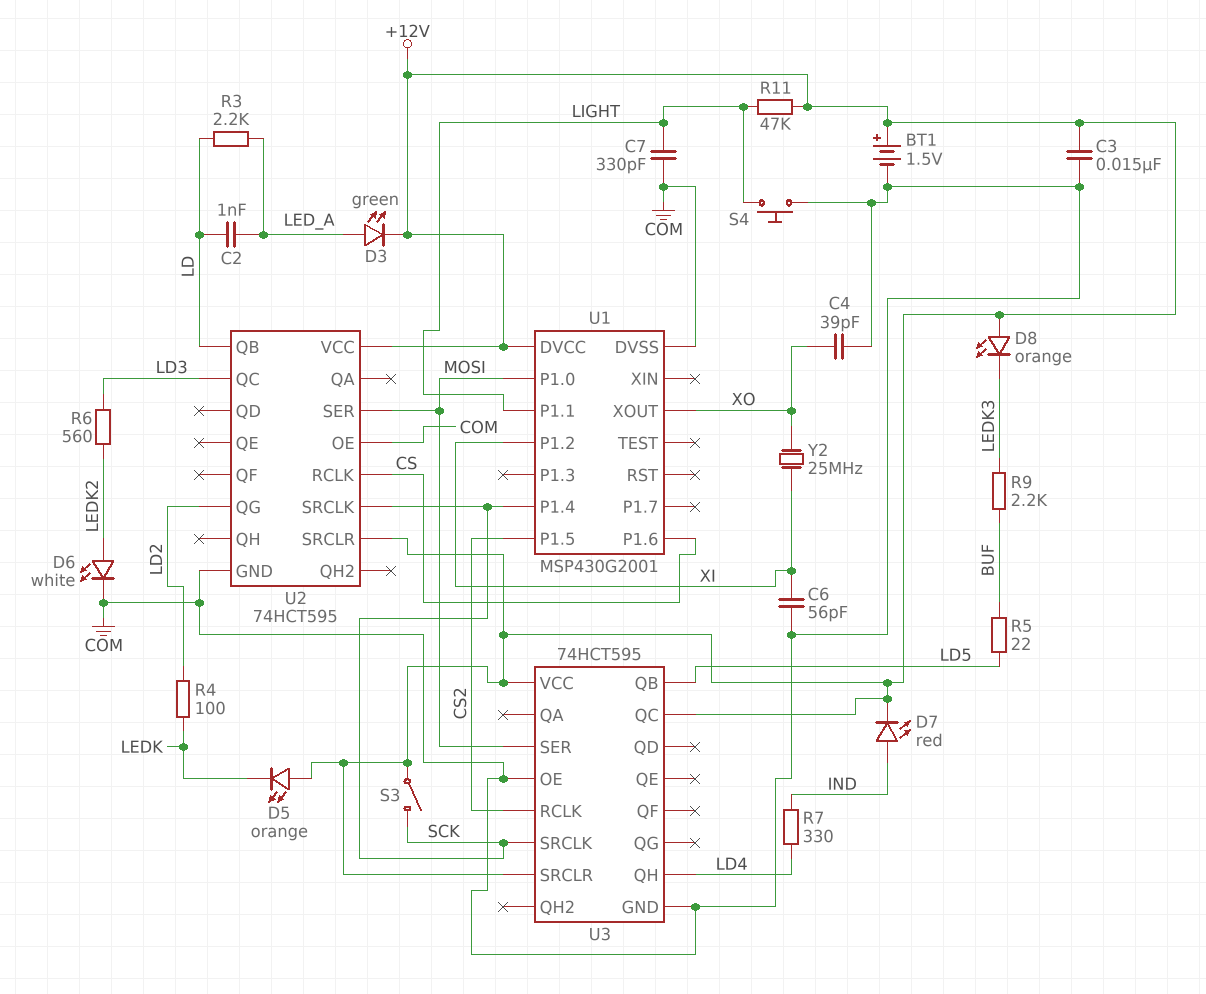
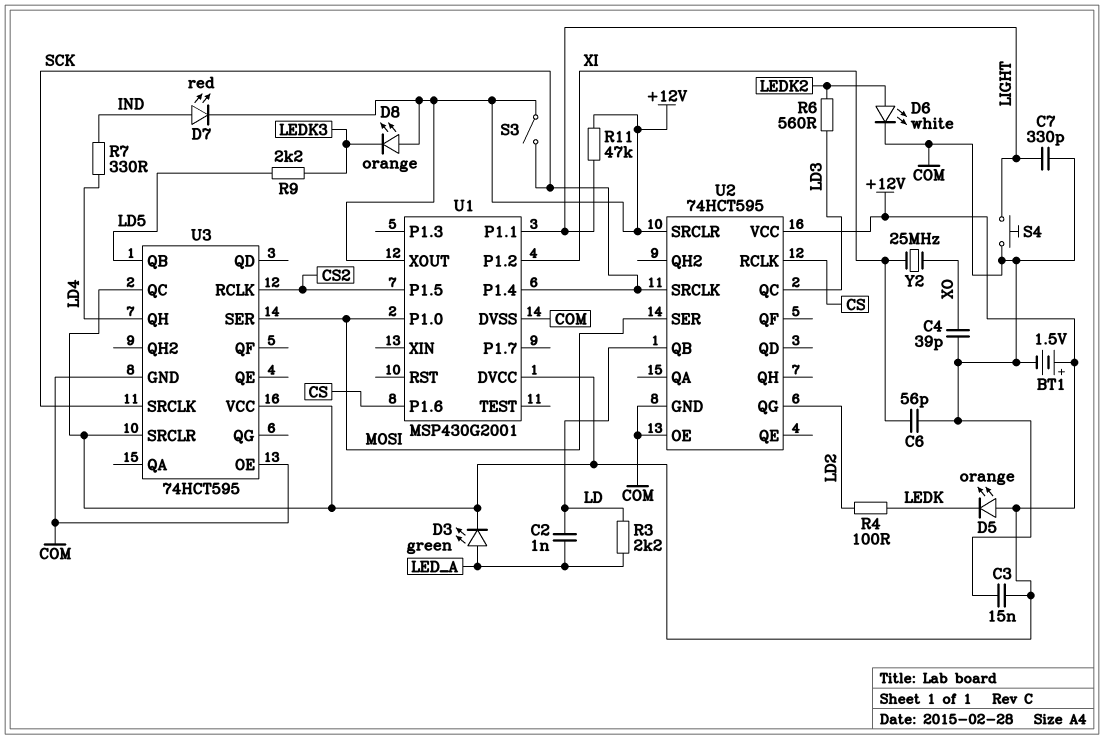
R5: 22 (BUF, LD5) -> none
R9: 2.2k (BUF, LEDK3) -> 2.2k (LD5, LEDK3)
U1 pin XOUT: XO -> +12V

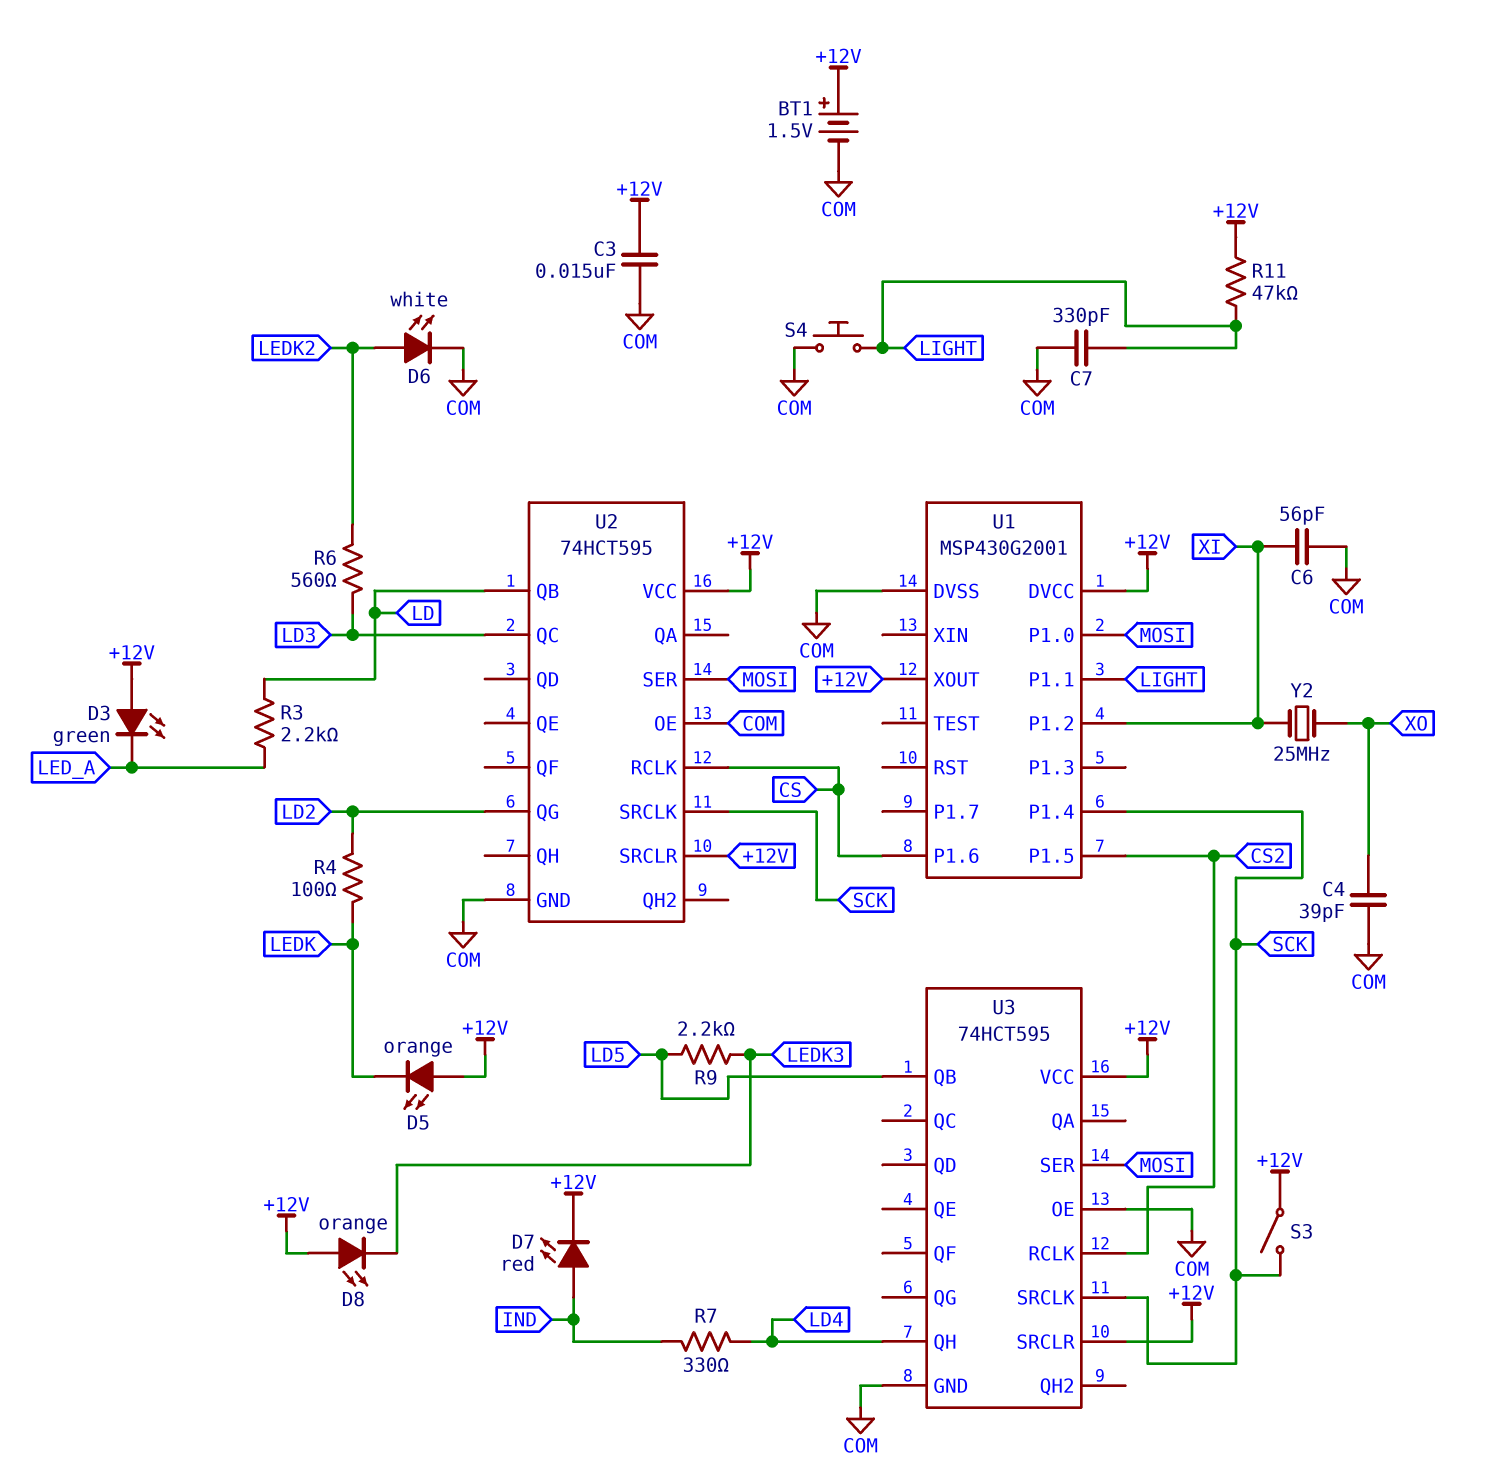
C2: 1nF (LD, LED_A) -> none
D3: LED green (A LED_A, K +12V) -> LED green (A +12V, K LED_A)
U3 pin QC: +12V -> none

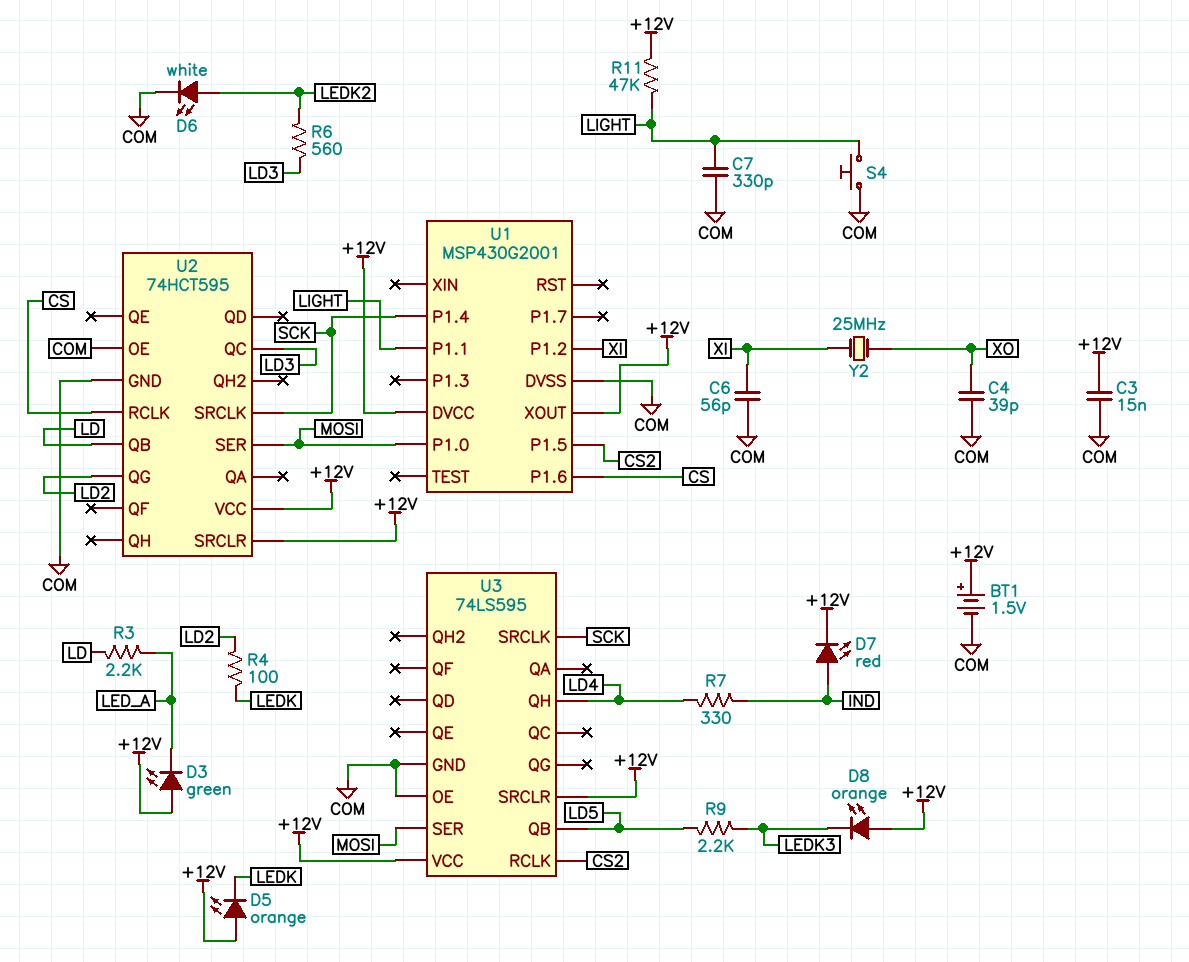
S3: switch (+12V, SCK) -> none
U3: 74HCT595 -> 74LS595

